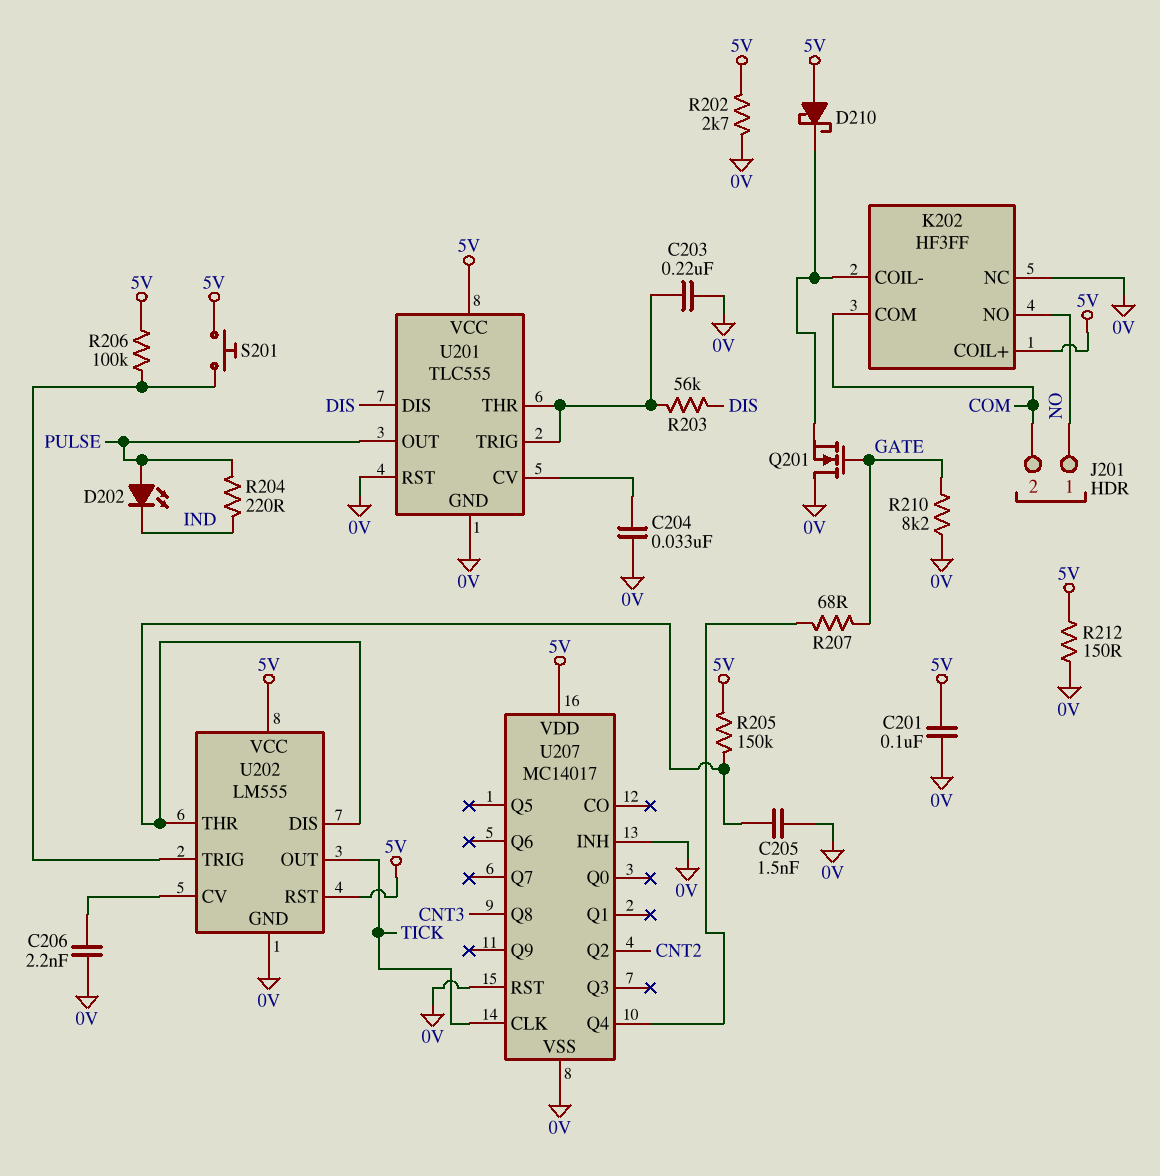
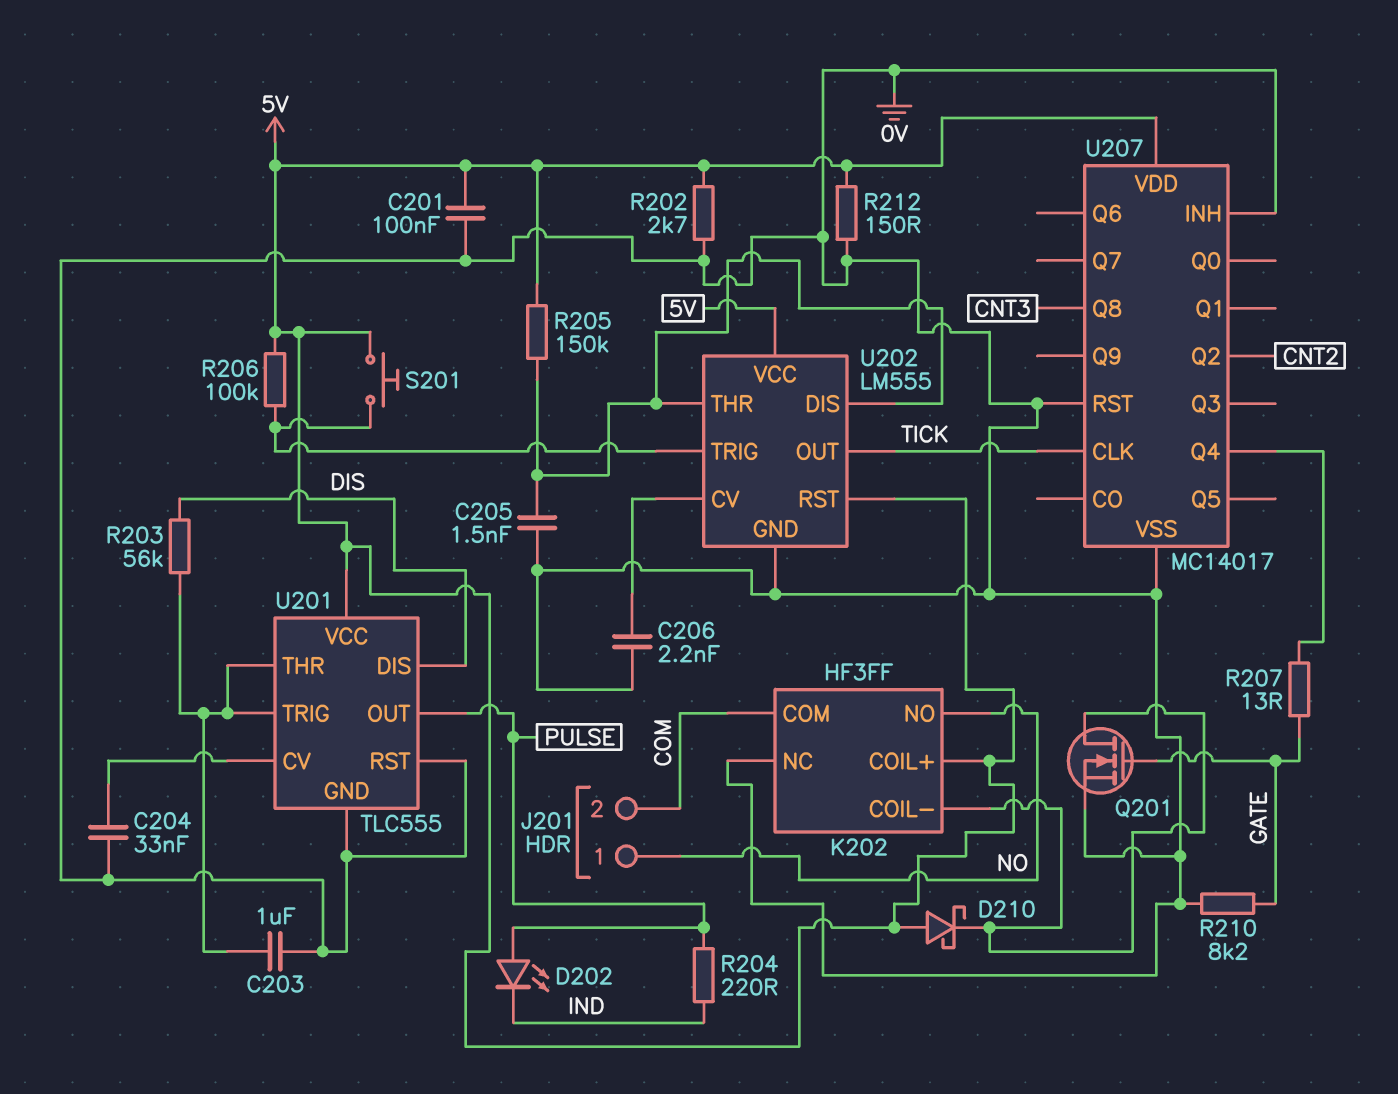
C203: 220nF (0V, U201/THR) -> 1uF (0V, U201/THR)
Q201: NMOS (G GATE, D 0V, S K202/COIL-) -> NMOS (G GATE, D K202/COIL-, S 0V)
R207: 68 (GATE, U207/Q4) -> 13 (GATE, U207/Q4)

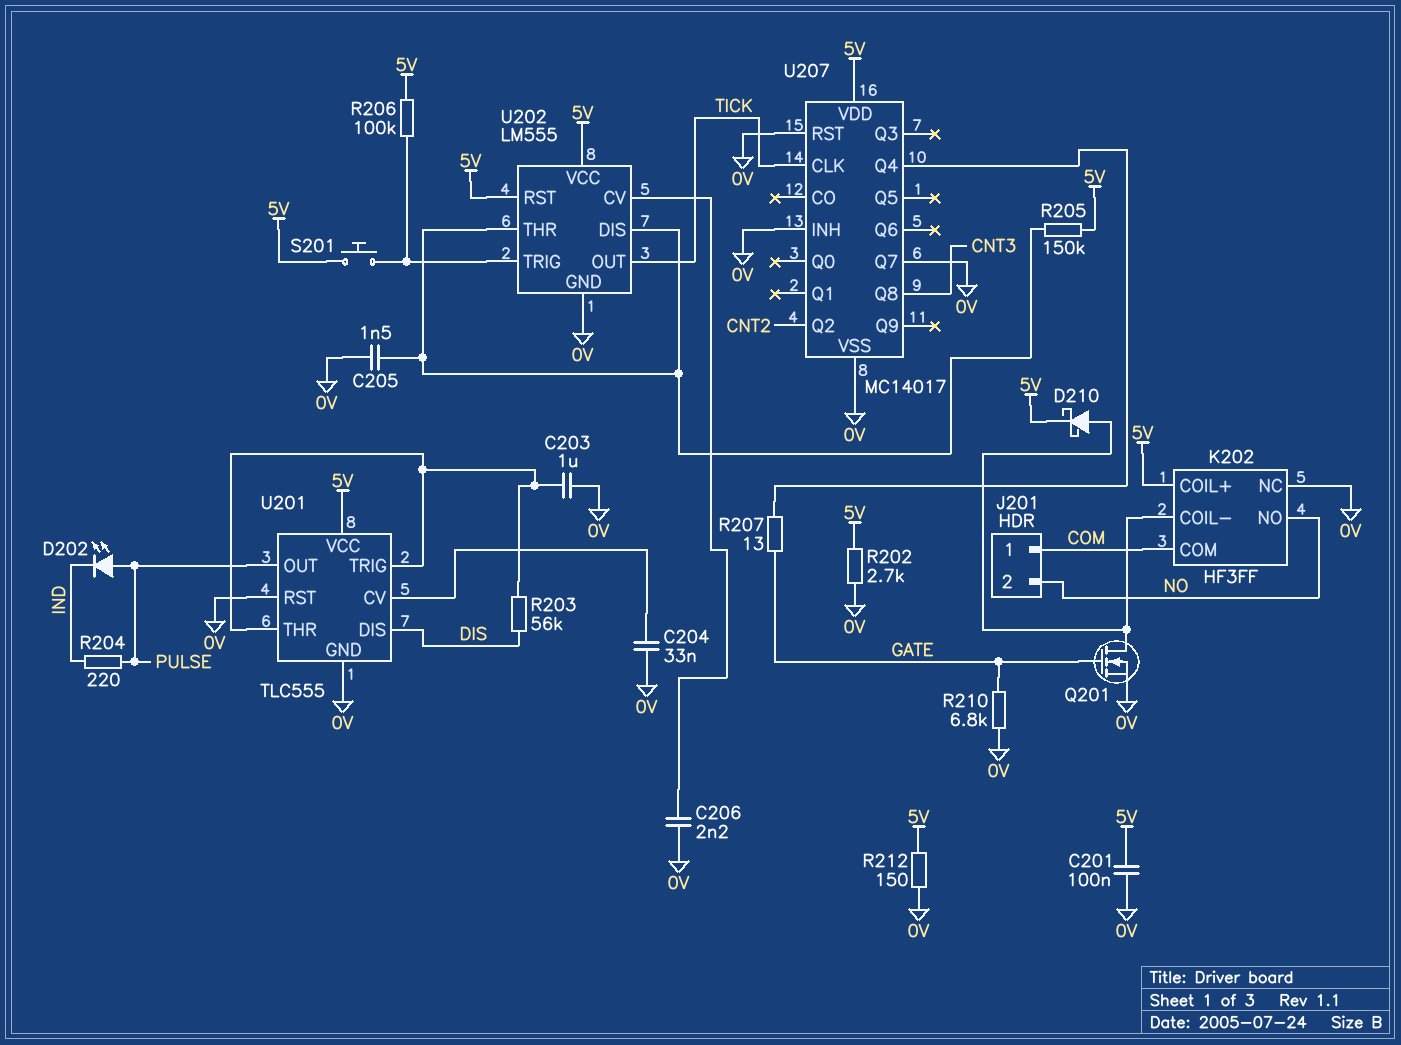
D210: schottky (A 5V, K K202/COIL-) -> schottky (A K202/COIL-, K 5V)
J201 pin 1: NO -> COM
J201 pin 2: COM -> NO
R210: 8.2k (0V, GATE) -> 6.8k (0V, GATE)
U207 pin Q7: none -> 0V

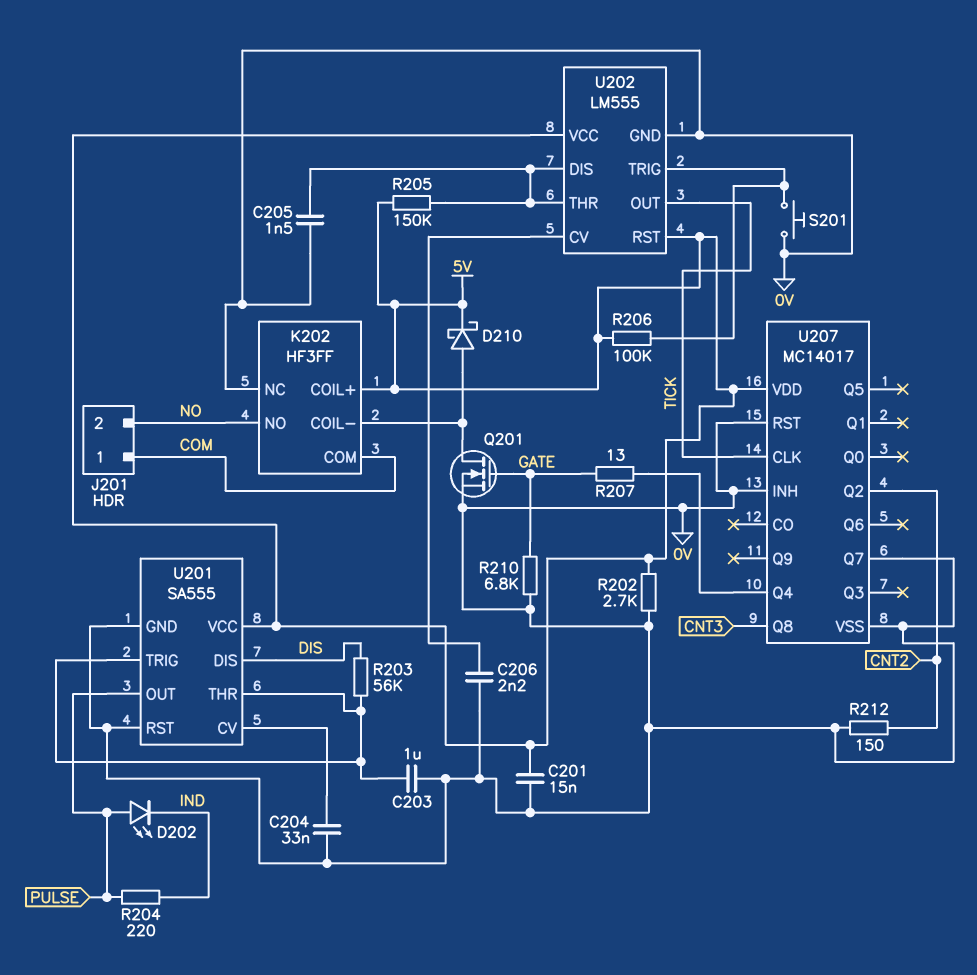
C201: 100nF (0V, 5V) -> 15nF (0V, 5V)
R212: 150 (0V, 5V) -> 150 (0V, CNT2)
S201: button (5V, U202/TRIG) -> button (0V, U202/TRIG)
U201: TLC555 -> SA555

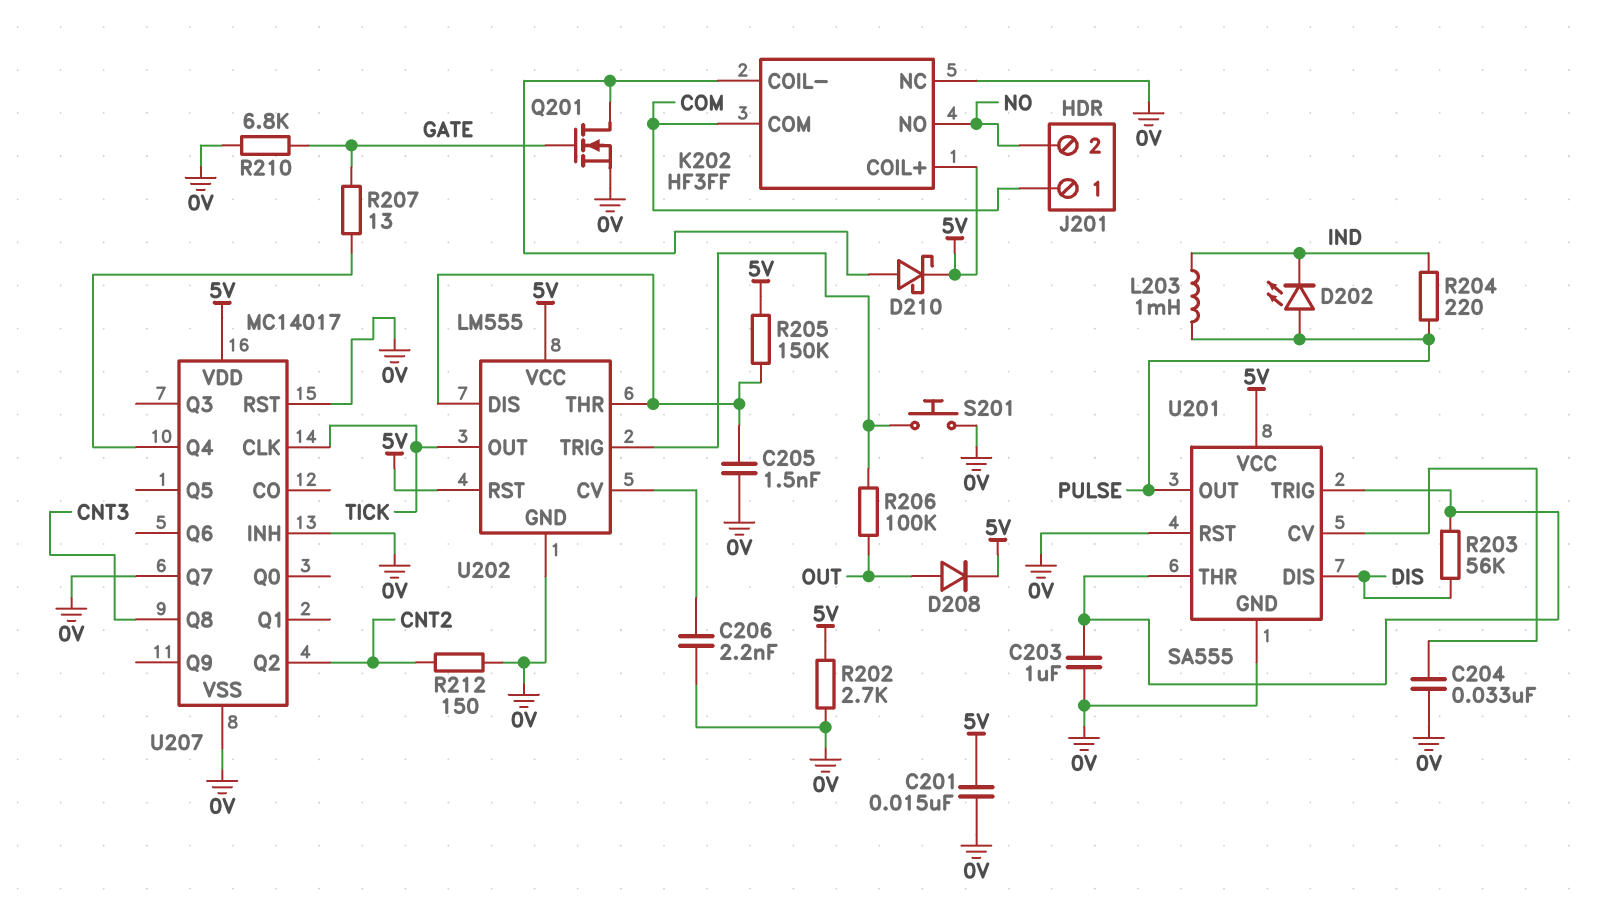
D208: none -> diode (A OUT, K 5V)
L203: none -> 1mH (IND, PULSE)
R206: 100k (5V, U202/TRIG) -> 100k (OUT, U202/TRIG)

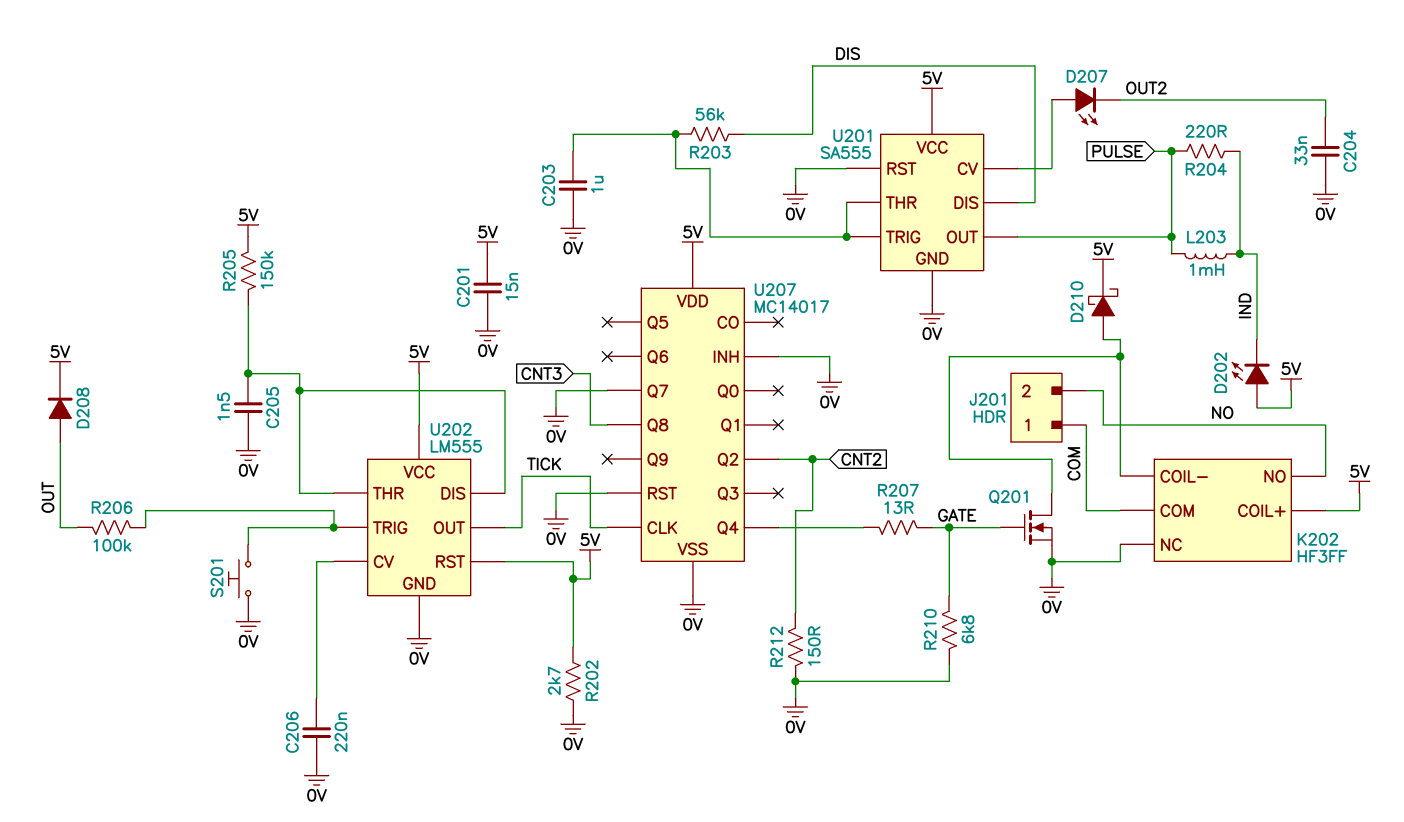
C204: 33nF (0V, U201/CV) -> 33nF (0V, OUT2)
C206: 2.2nF (0V, U202/CV) -> 220nF (0V, U202/CV)
D202: LED (A PULSE, K IND) -> LED (A 5V, K IND)
D207: none -> LED (A U201/CV, K OUT2)

